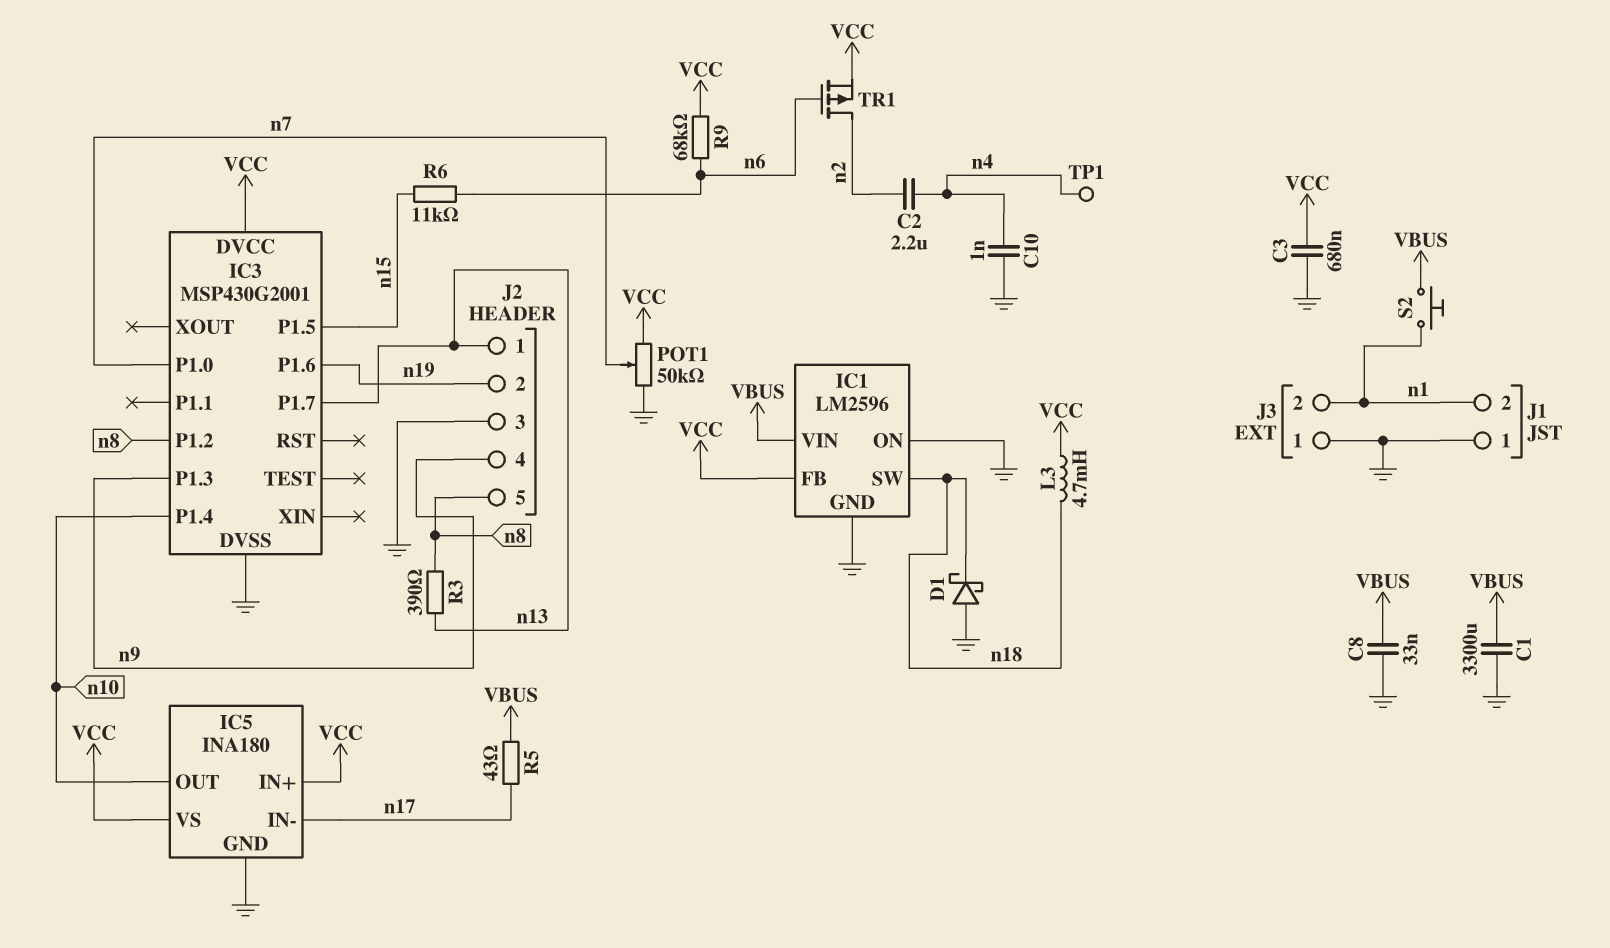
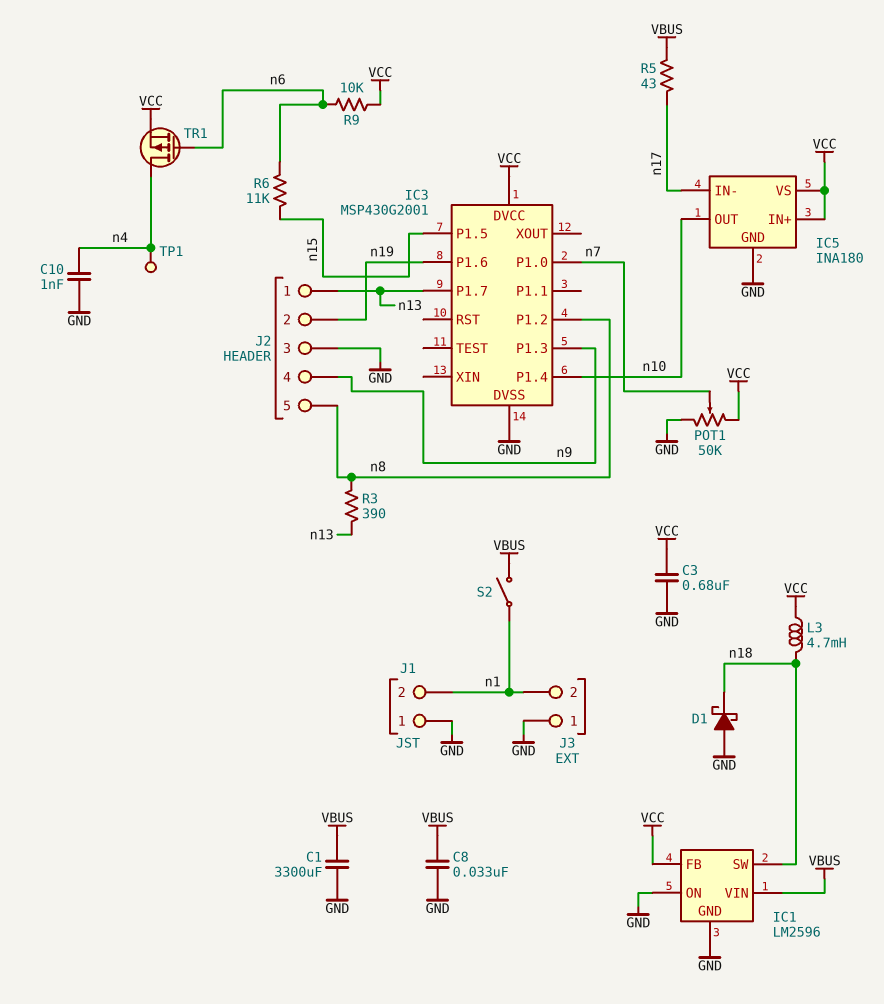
C2: 2.2uF (n2, n4) -> none
R9: 68k (VCC, n6) -> 10k (VCC, n6)
S2: button (VBUS, n1) -> switch (VBUS, n1)
TR1: PMOS (G n6, D n2, S VCC) -> PMOS (G n6, D n4, S VCC)

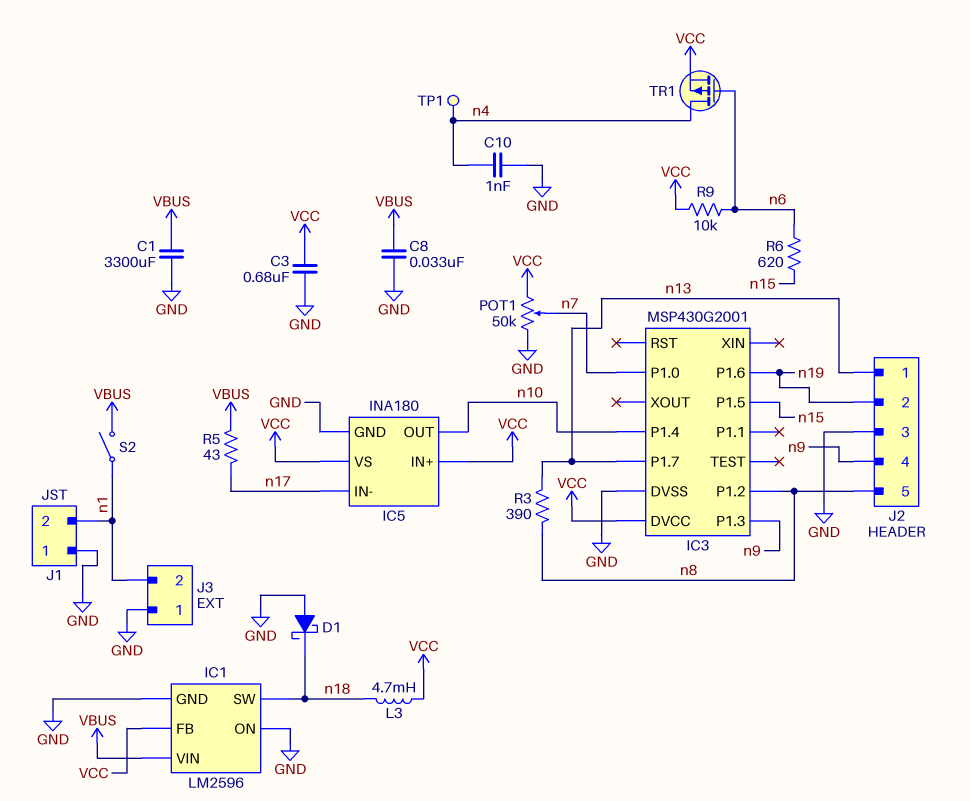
R6: 11k (n6, n15) -> 620 (n6, n15)

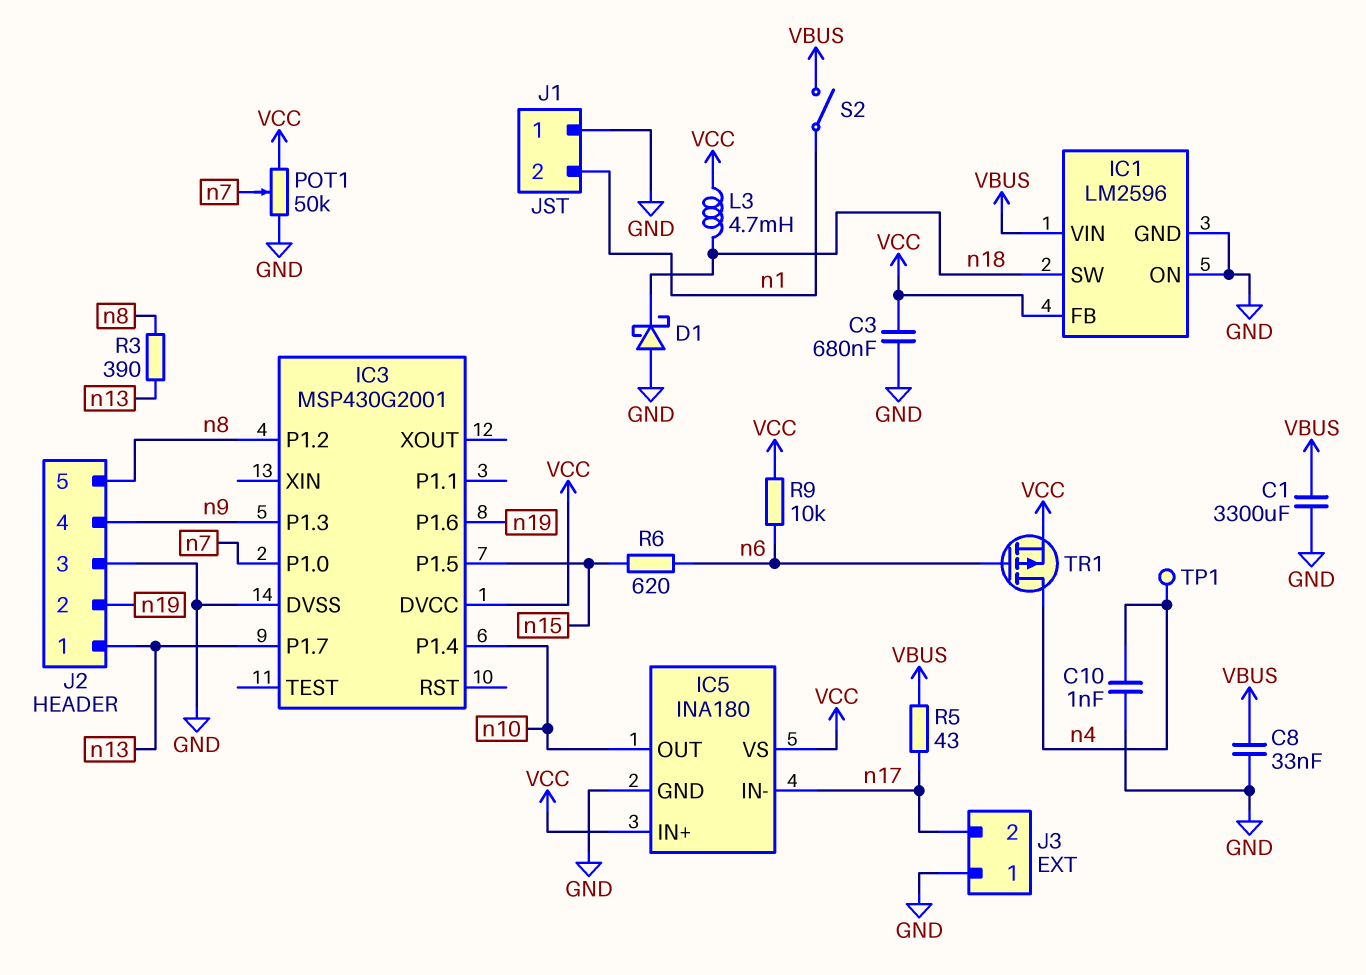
J3 pin 2: n1 -> n17

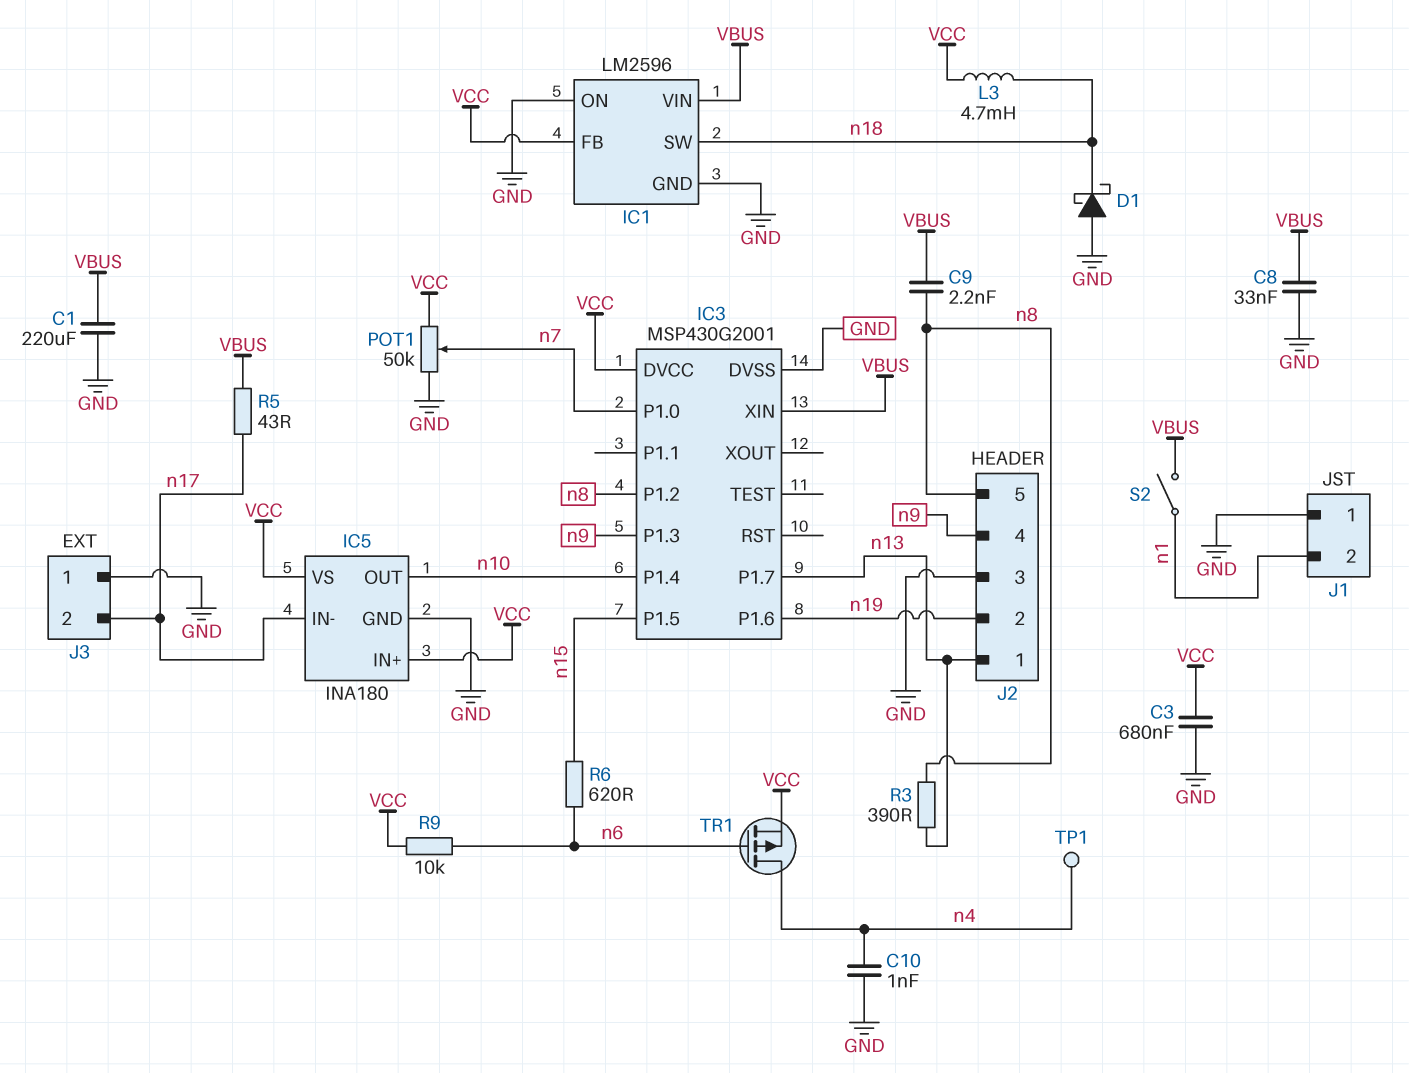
C1: 3300uF (GND, VBUS) -> 220uF (GND, VBUS)
C9: none -> 2.2nF (VBUS, n8)
IC3 pin XIN: none -> VBUS

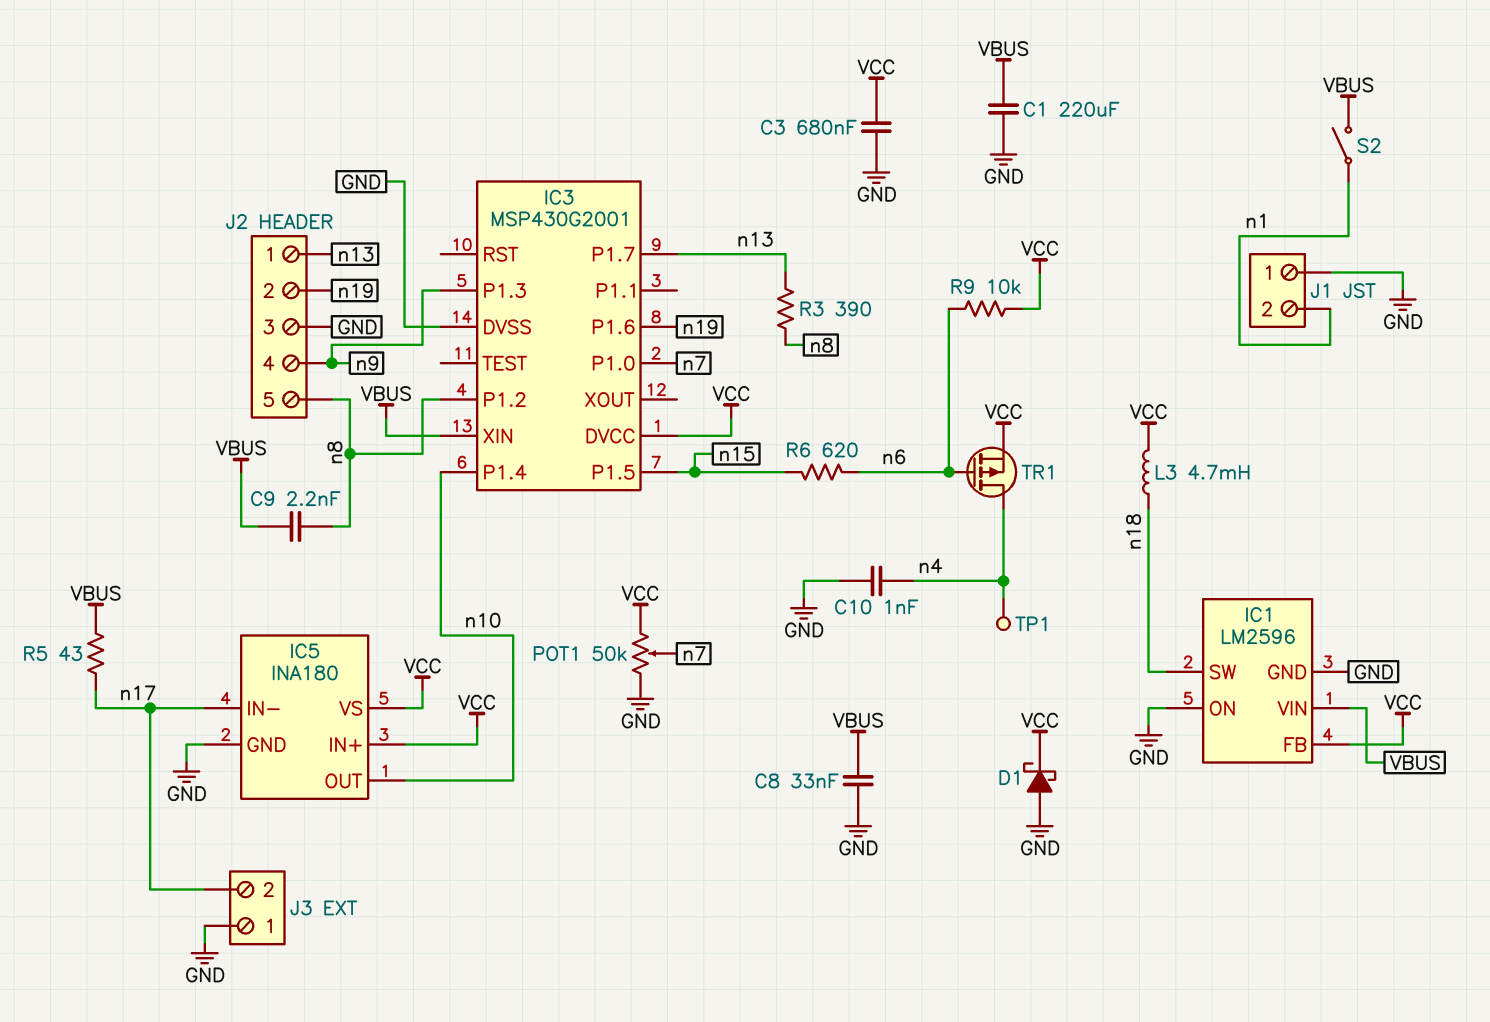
D1: schottky (A GND, K n18) -> schottky (A GND, K VCC)

